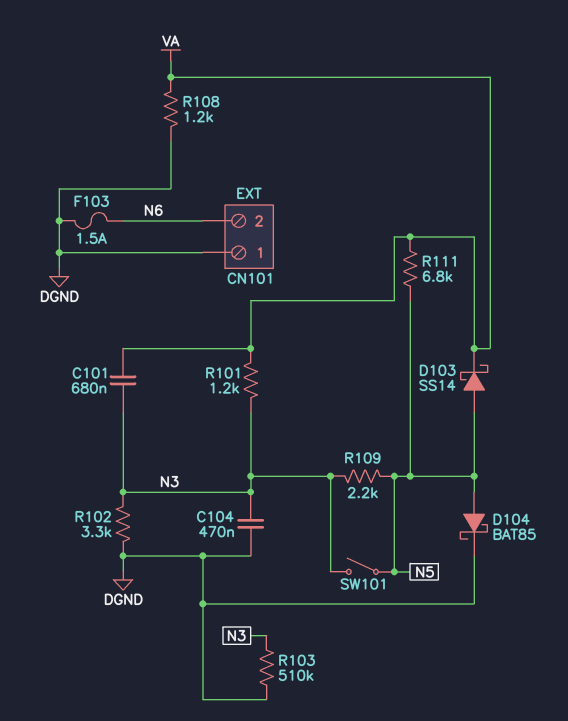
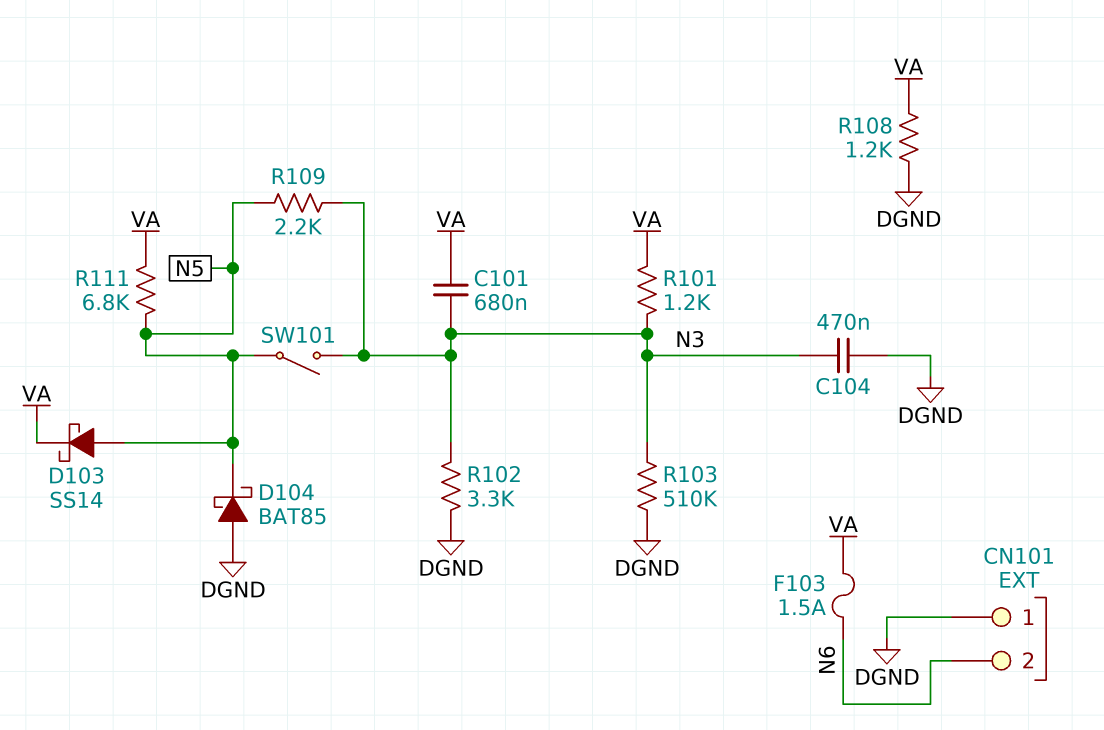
D104: schottky BAT85 (A N5, K DGND) -> schottky BAT85 (A DGND, K N5)
F103: 1.5A (DGND, N6) -> 1.5A (N6, VA)

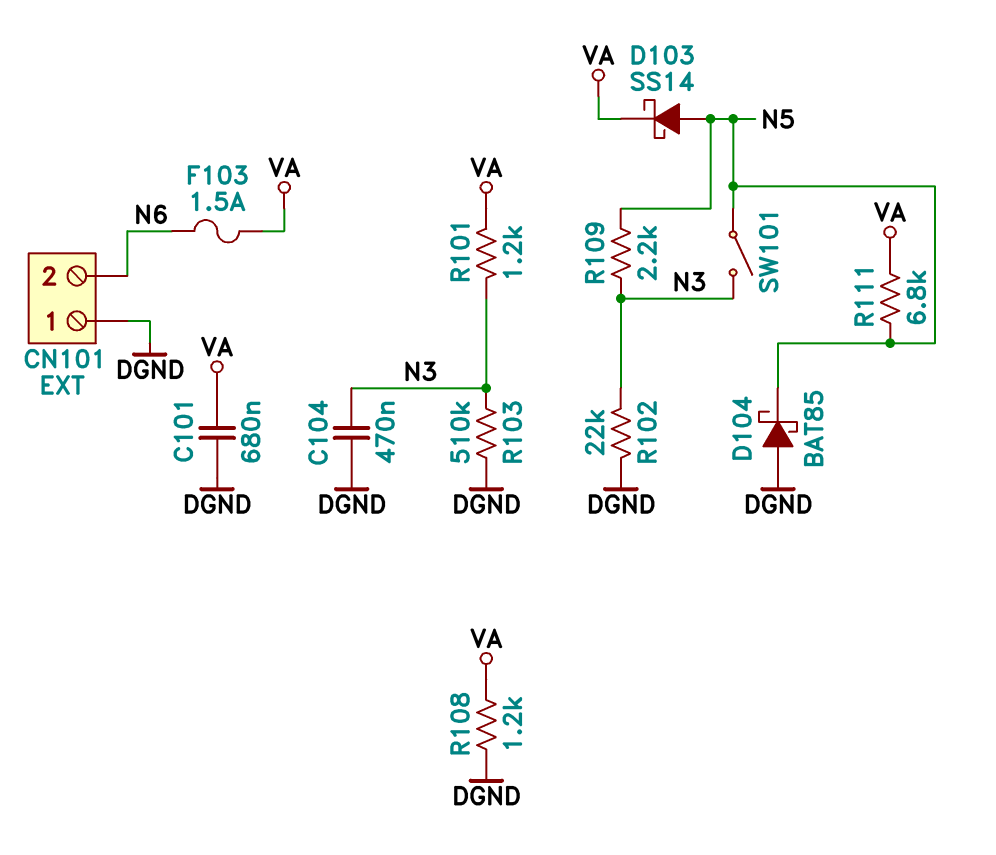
C101: 680nF (N3, VA) -> 680nF (DGND, VA)
R102: 3.3k (DGND, N3) -> 22k (DGND, N3)

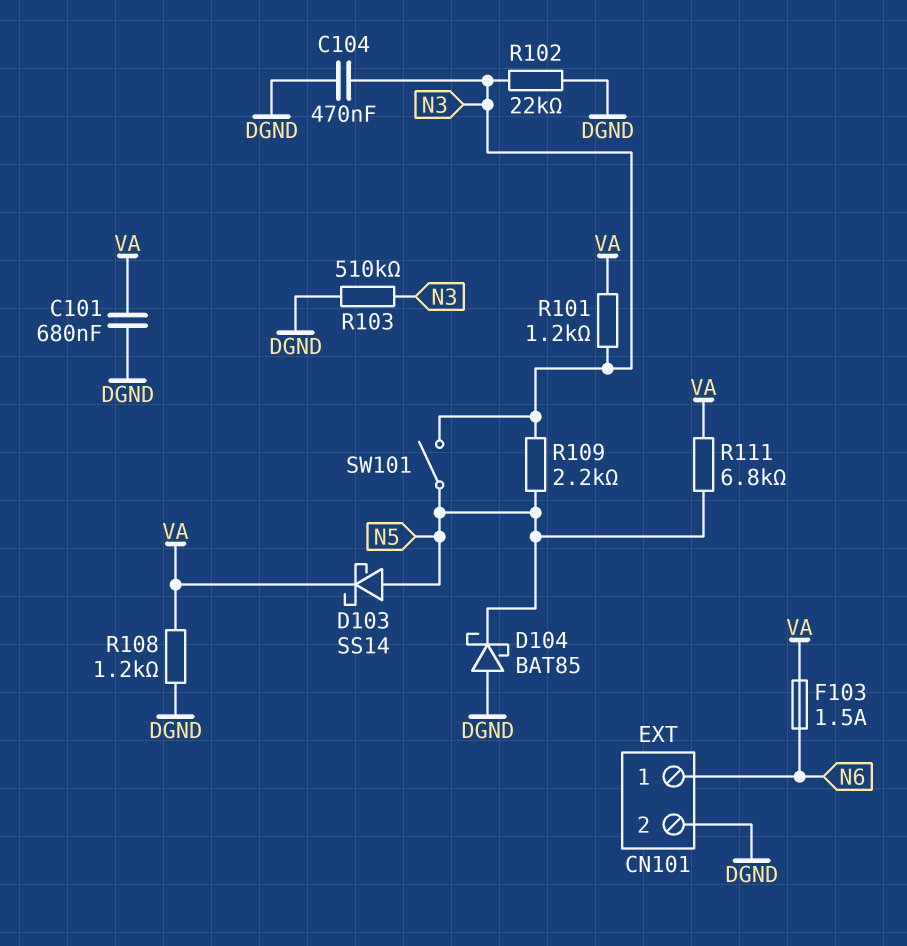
CN101 pin 1: DGND -> N6
CN101 pin 2: N6 -> DGND

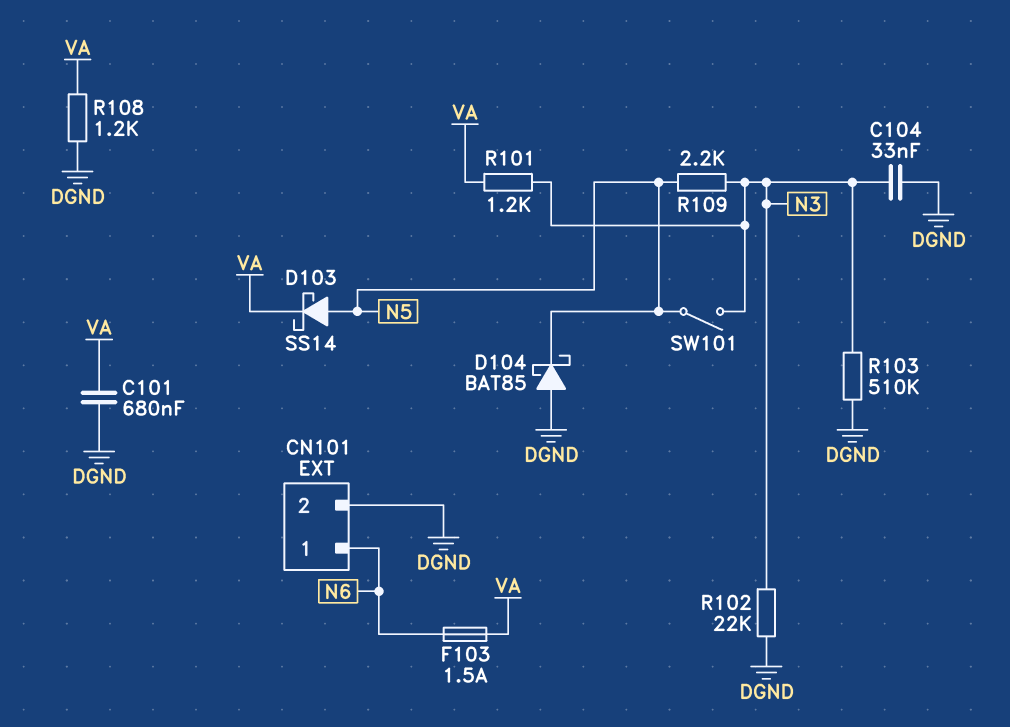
C104: 470nF (DGND, N3) -> 33nF (DGND, N3)
R111: 6.8k (N5, VA) -> none

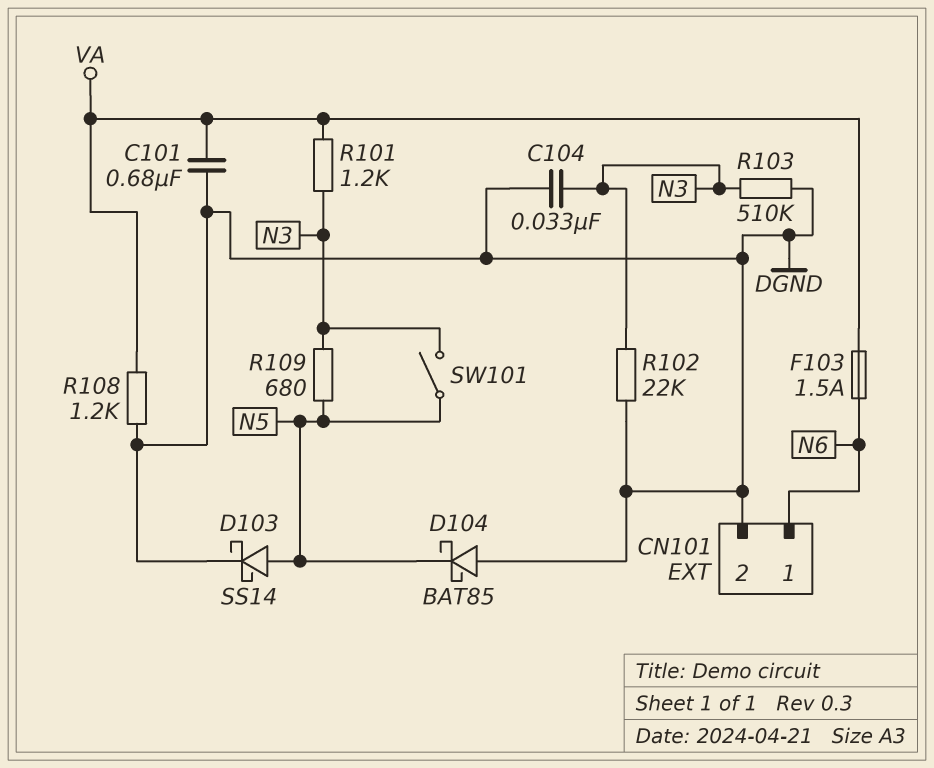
D103: schottky SS14 (A N5, K VA) -> schottky SS14 (A N5, K DGND)
R109: 2.2k (N3, N5) -> 680 (N3, N5)

